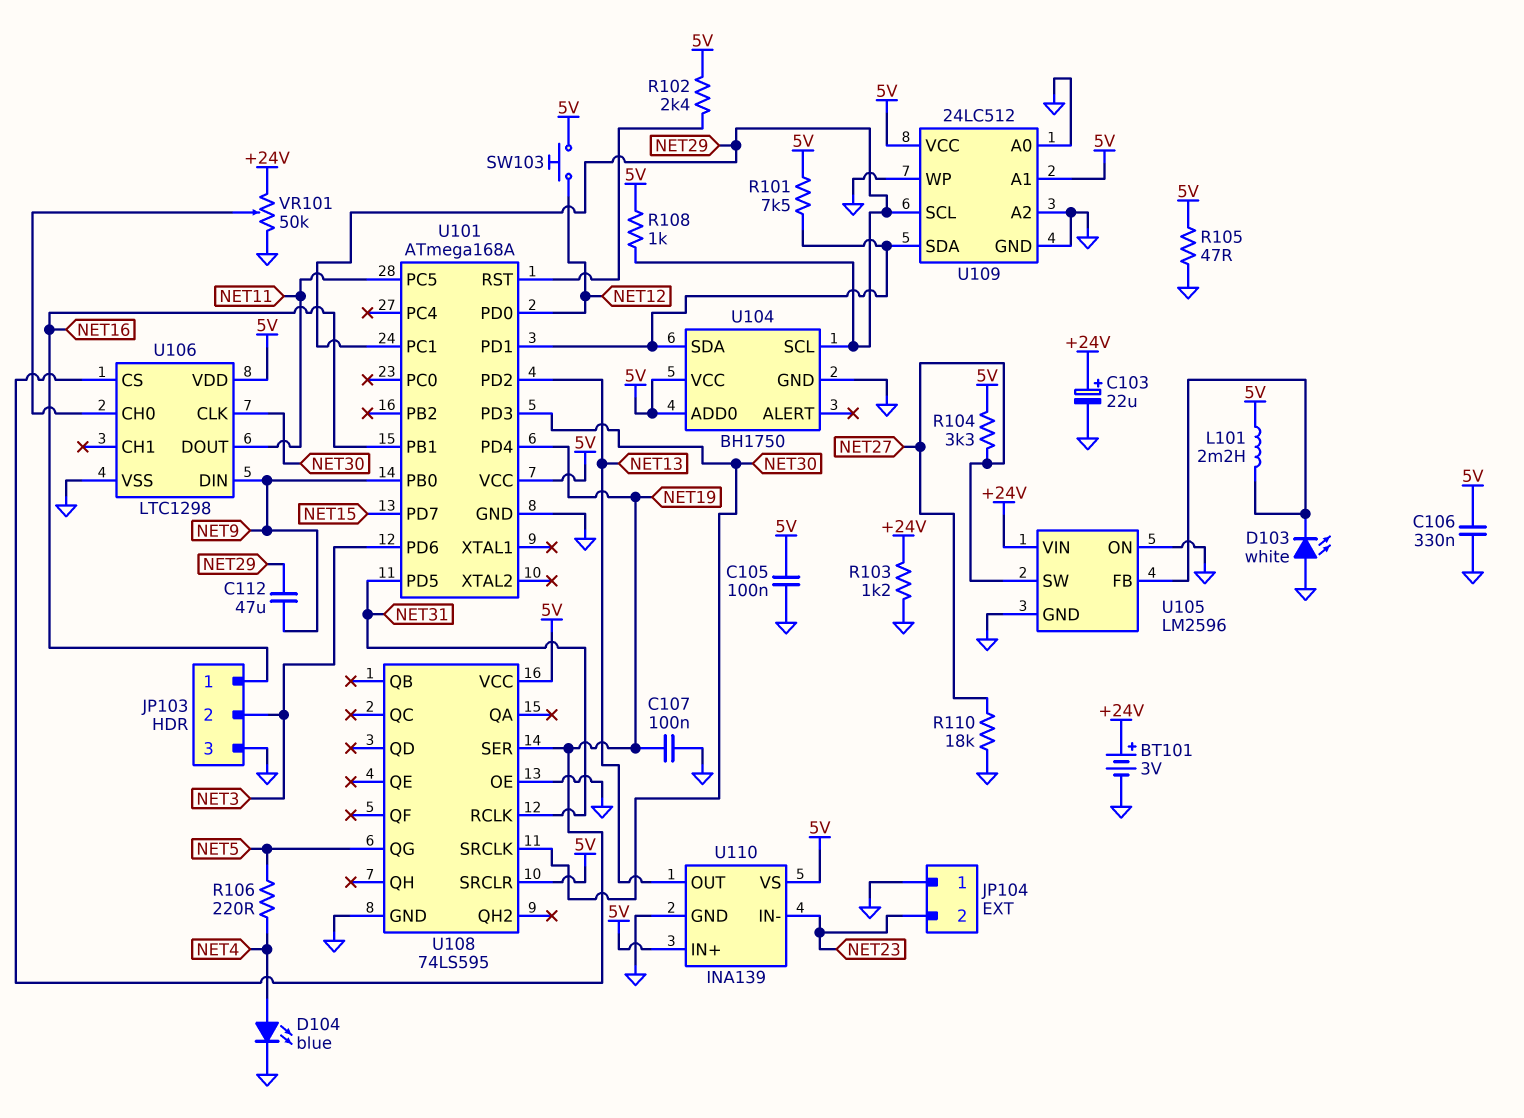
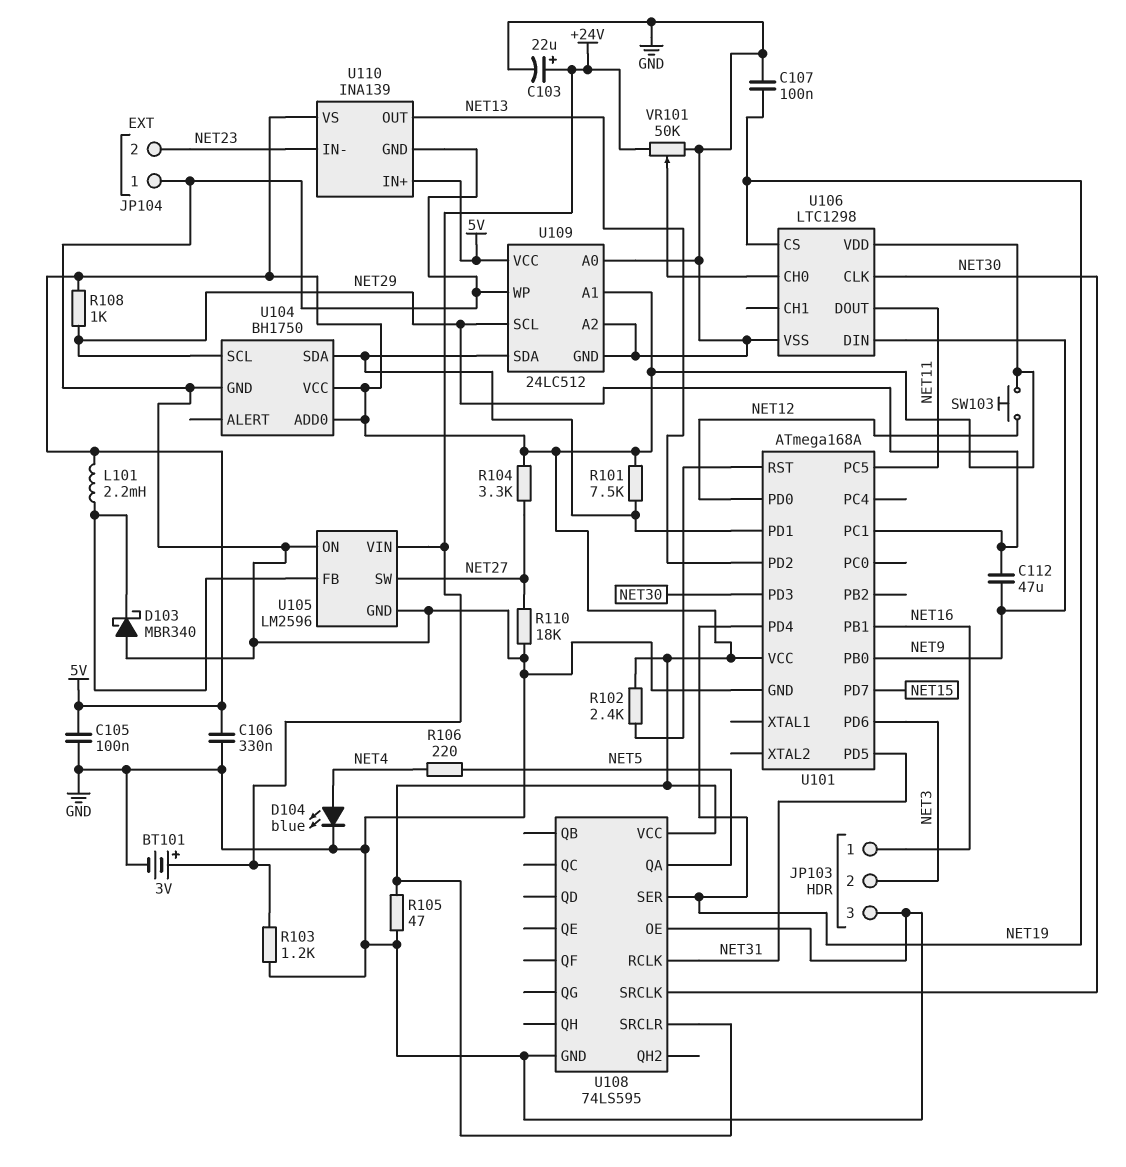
D103: LED white (A GND, K U105/FB) -> schottky MBR340 (A GND, K U105/FB)
U108 pin QA: none -> NET5
U108 pin QG: NET5 -> none

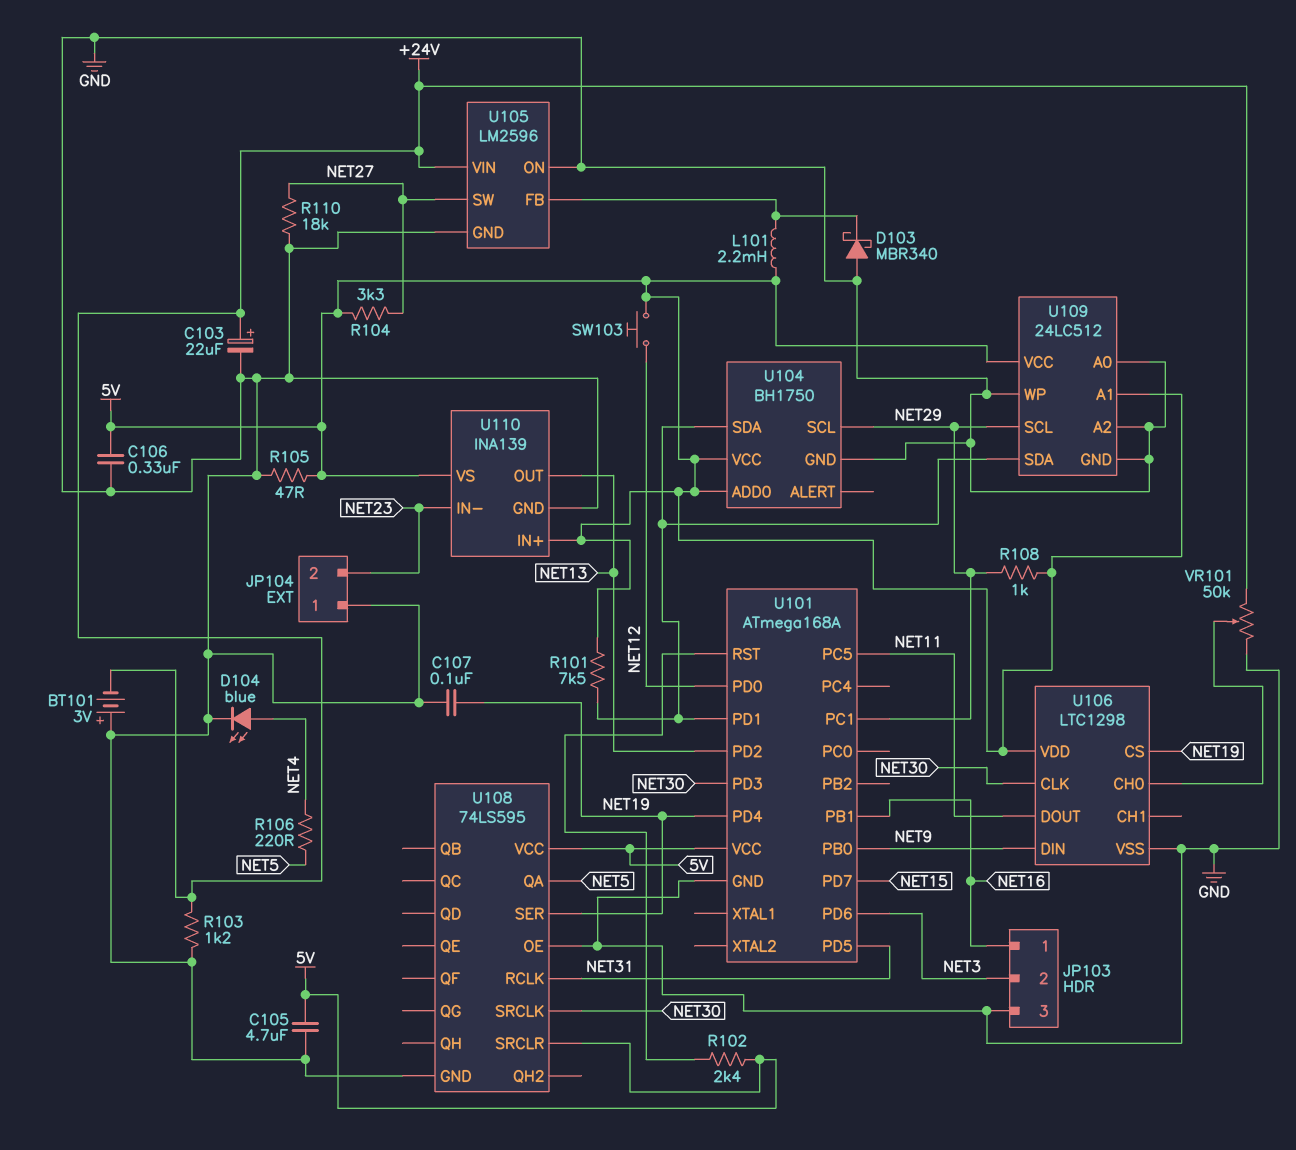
BT101: 3V (plus +24V, minus GND) -> 3V (plus GND, minus +24V)
C105: 100nF (5V, GND) -> 4.7uF (5V, GND)
C112: 47uF (NET9, NET29) -> none

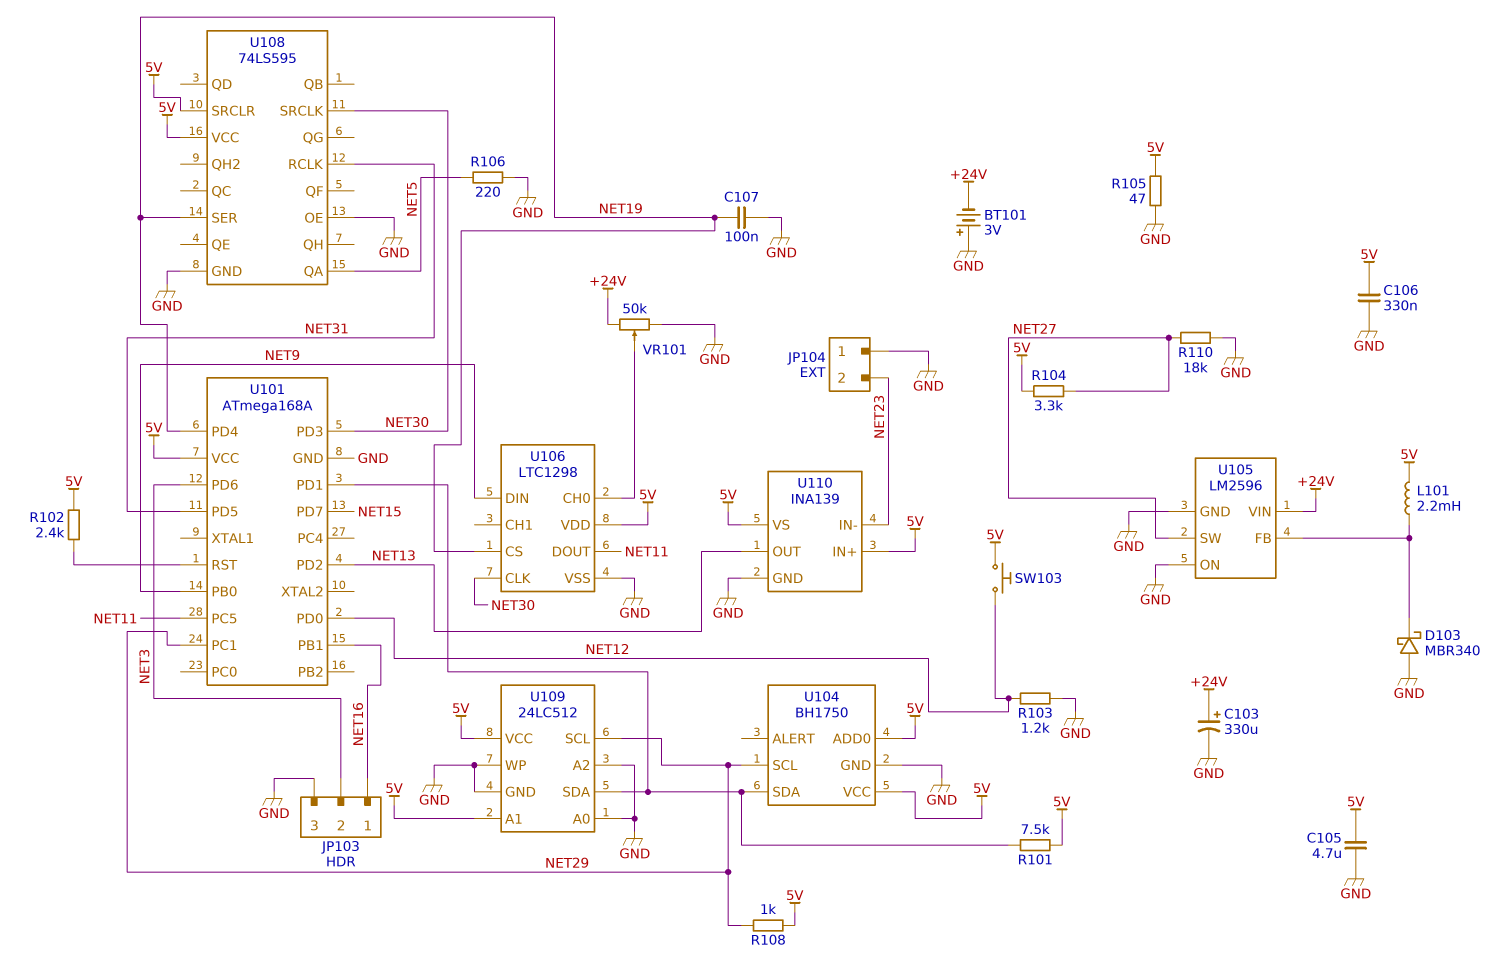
C103: 22uF (plus +24V, minus GND) -> 330uF (plus +24V, minus GND)
D104: LED blue (A NET4, K GND) -> none
R103: 1.2k (+24V, GND) -> 1.2k (GND, NET12)
R106: 220 (NET4, NET5) -> 220 (GND, NET5)

